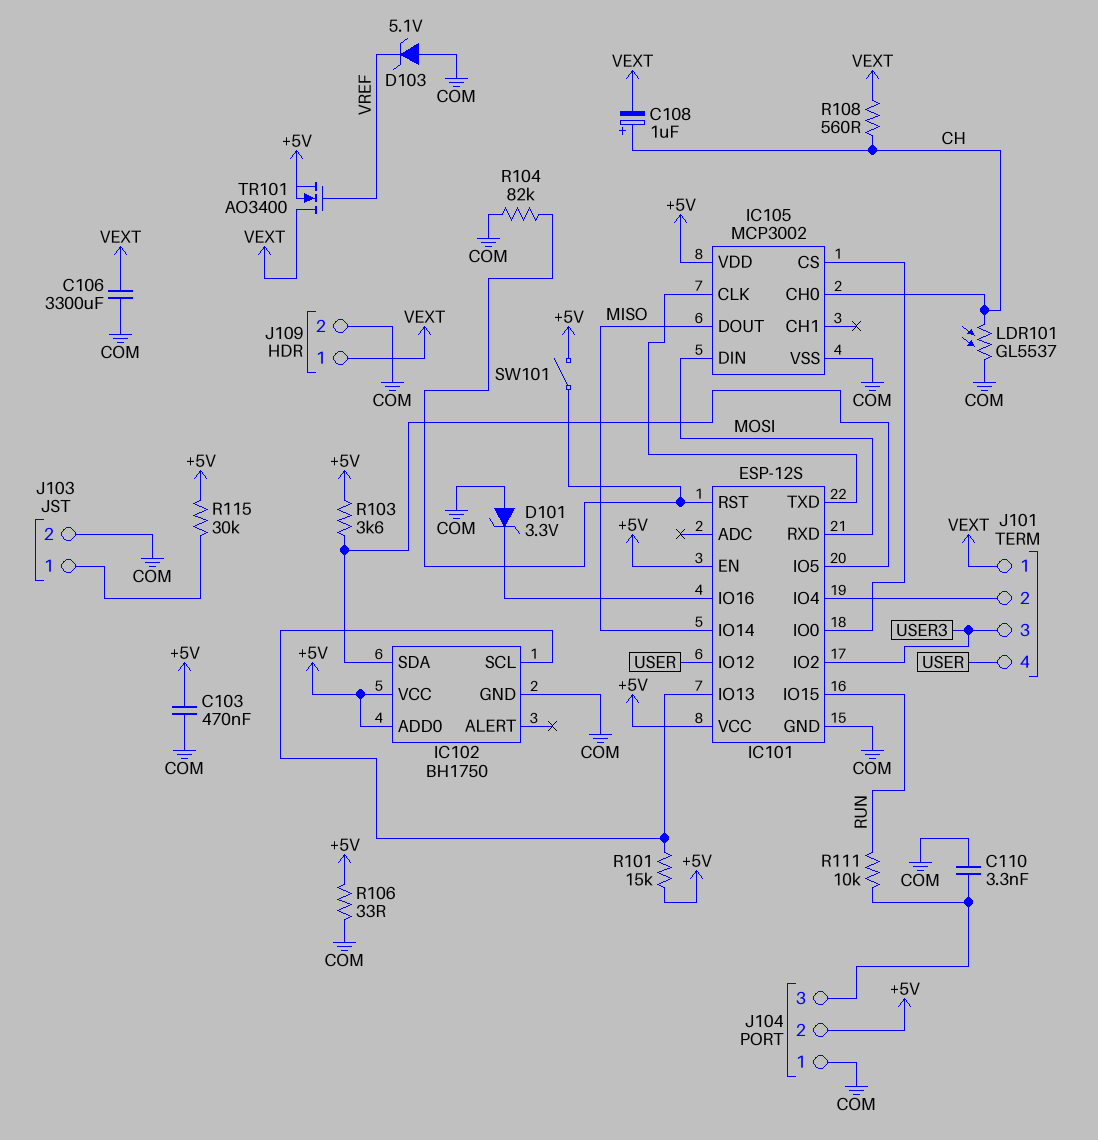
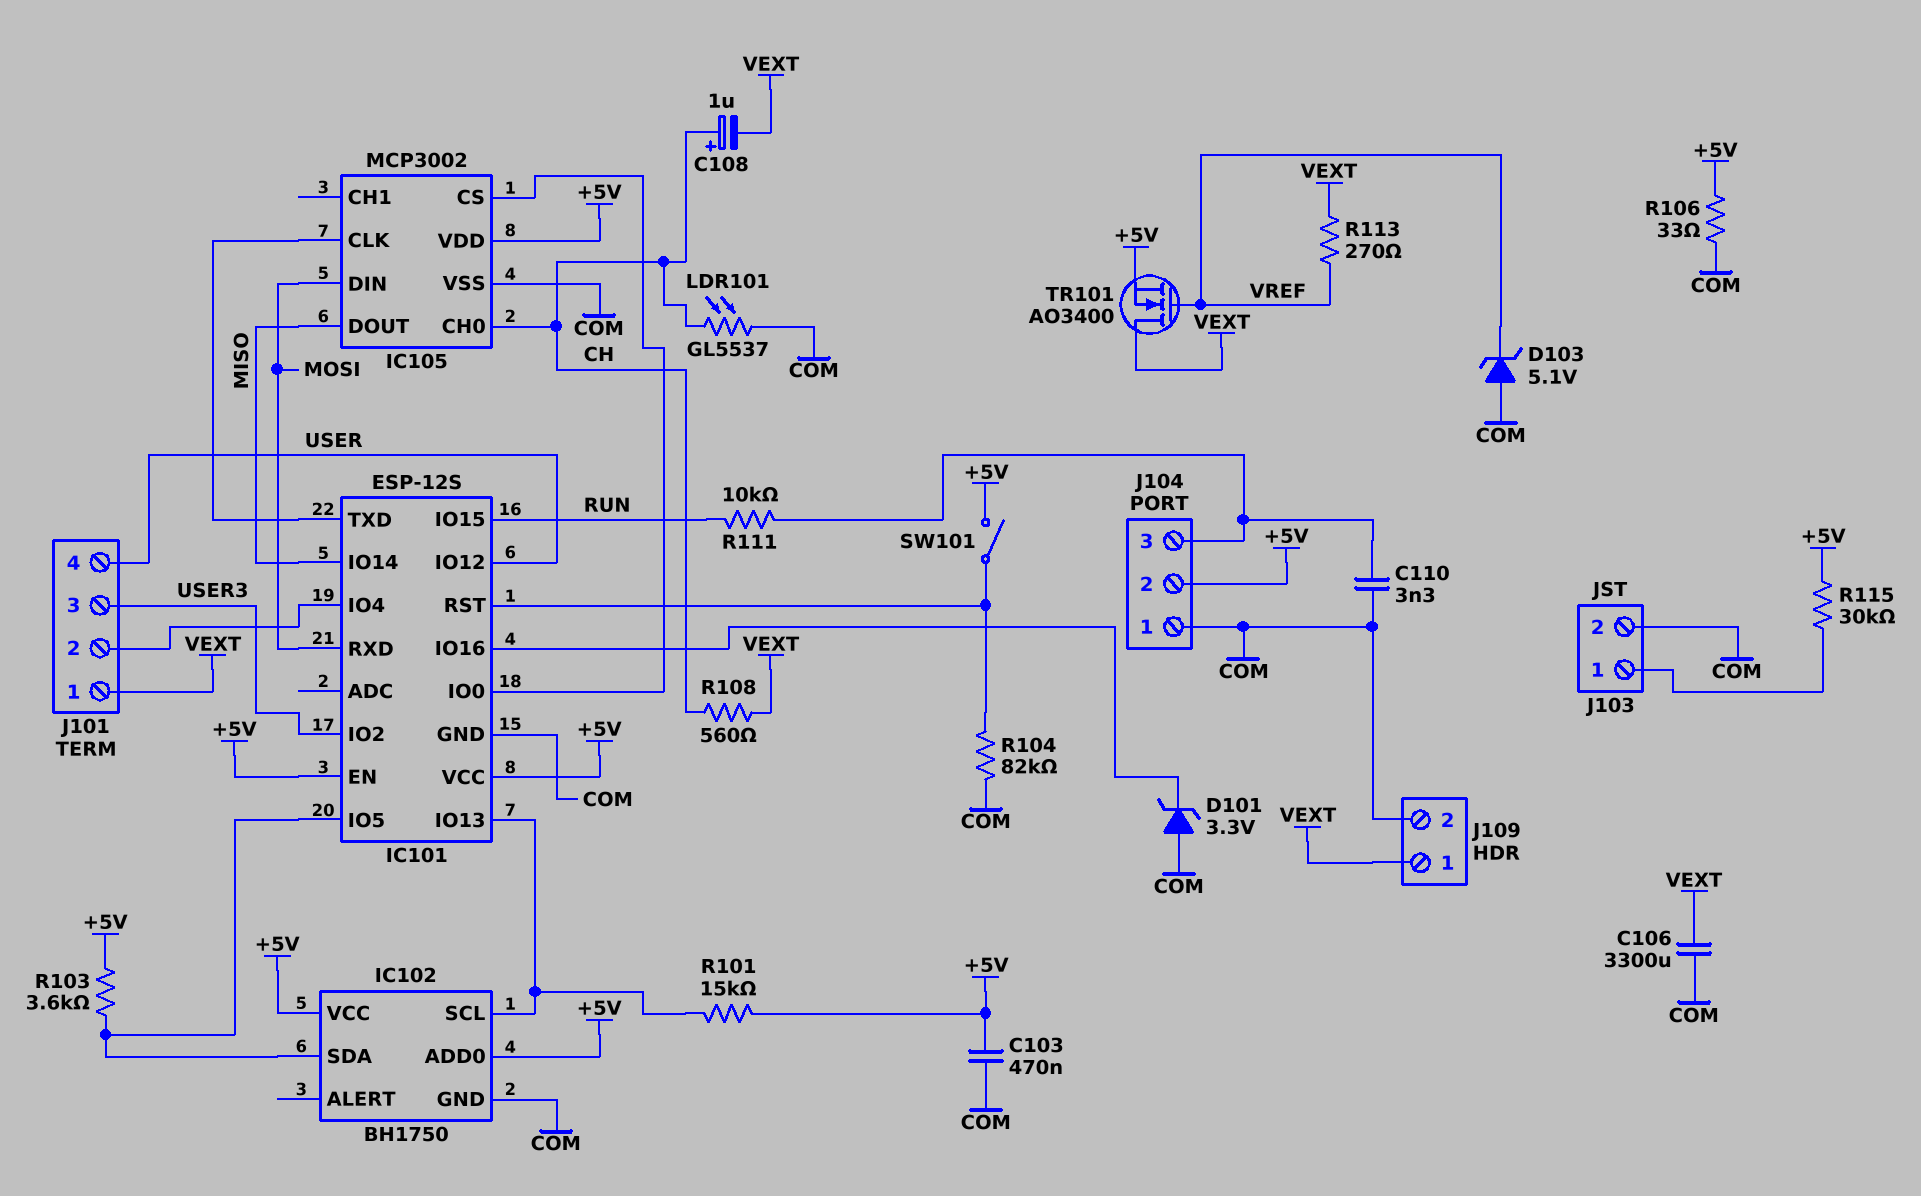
R113: none -> 270 (VEXT, VREF)

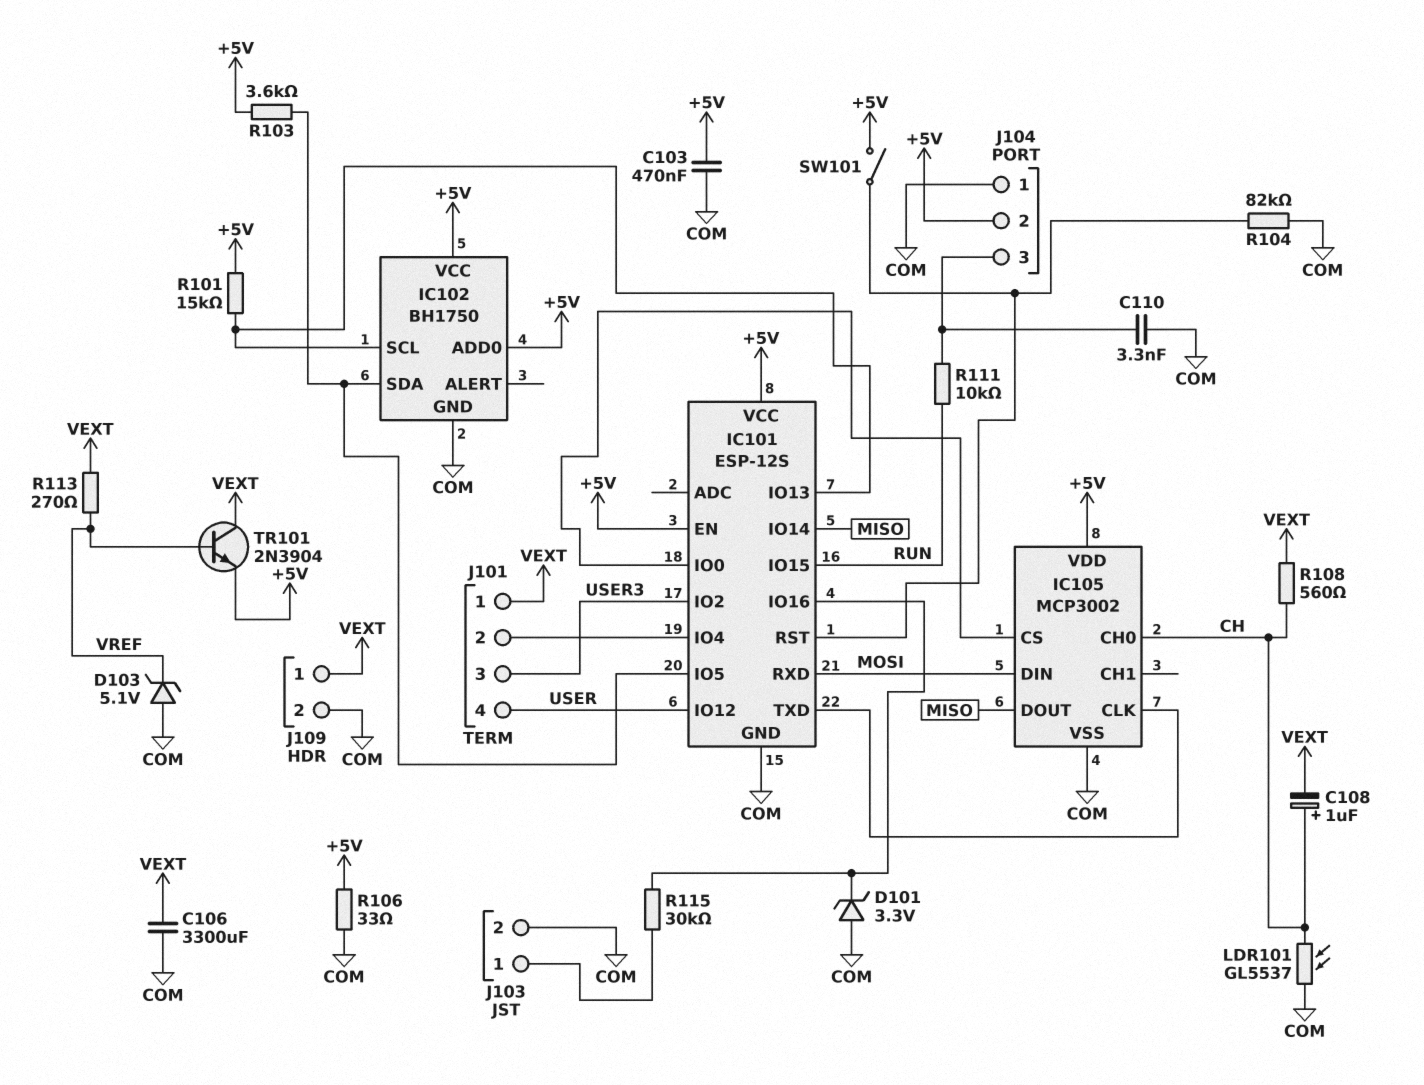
R115: 30k (+5V, J103/1) -> 30k (IC101/IO16, J103/1)
TR101: NMOS AO3400 (G VREF, D VEXT, S +5V) -> NPN 2N3904 (B VREF, C VEXT, E +5V)

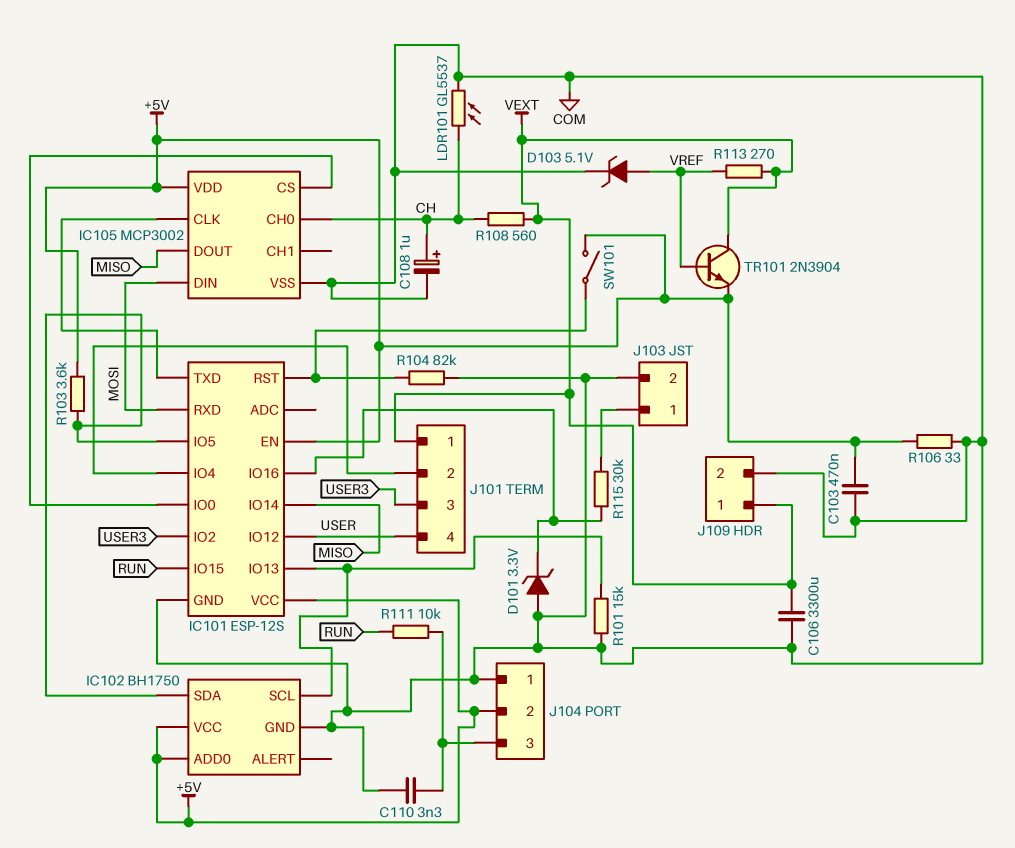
C108: 1uF (plus CH, minus VEXT) -> 1uF (plus CH, minus COM)
D103: zener 5.1V (A COM, K VREF) -> zener 5.1V (A VREF, K COM)
R101: 15k (+5V, IC101/IO13) -> 15k (COM, IC101/IO13)

